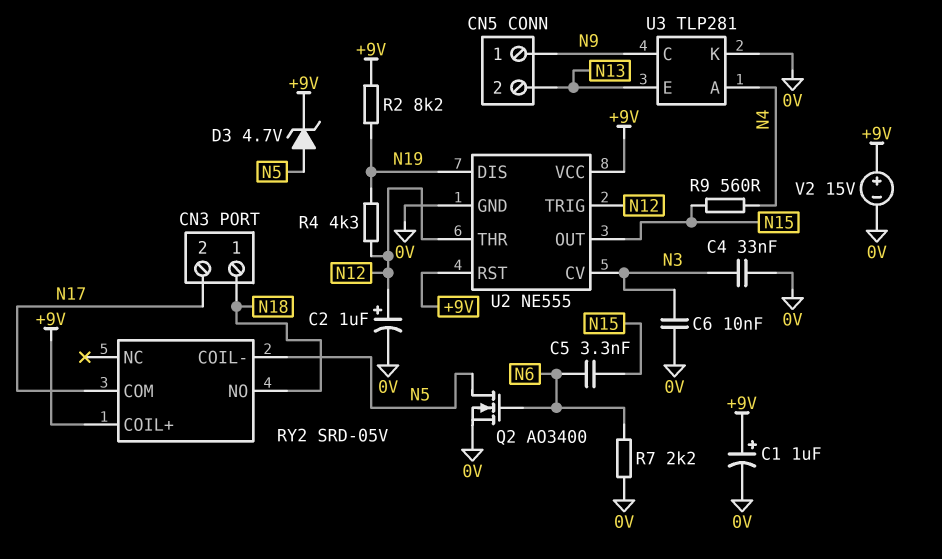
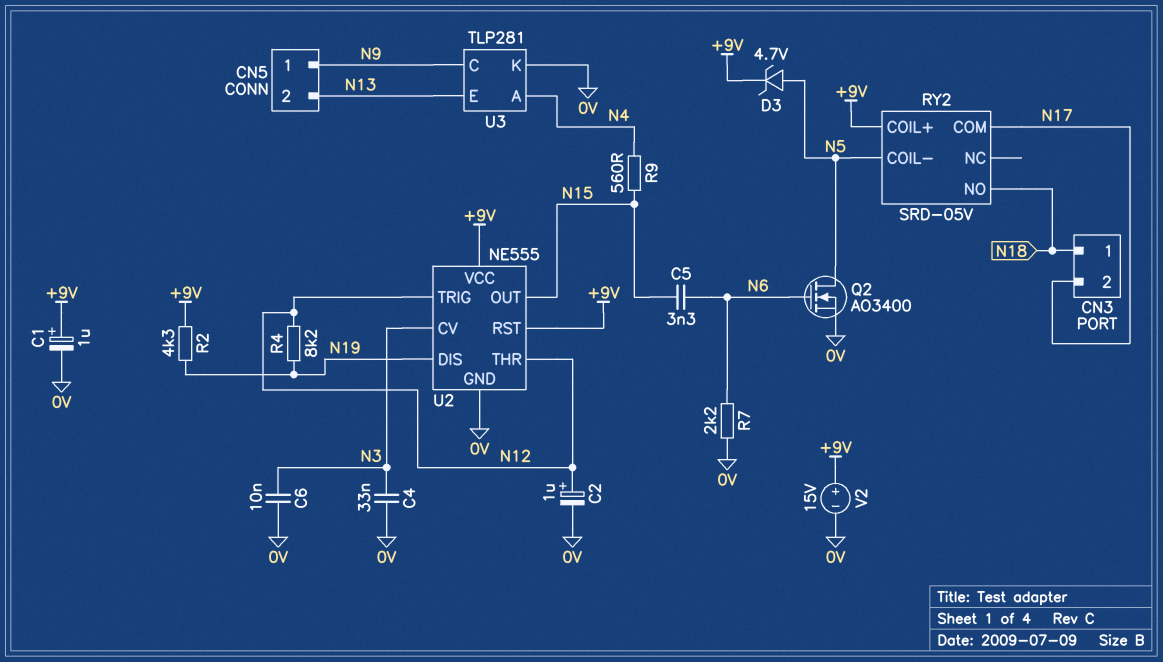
R2: 8.2k (+9V, N19) -> 4.3k (+9V, N19)
R4: 4.3k (N12, N19) -> 8.2k (N12, N19)

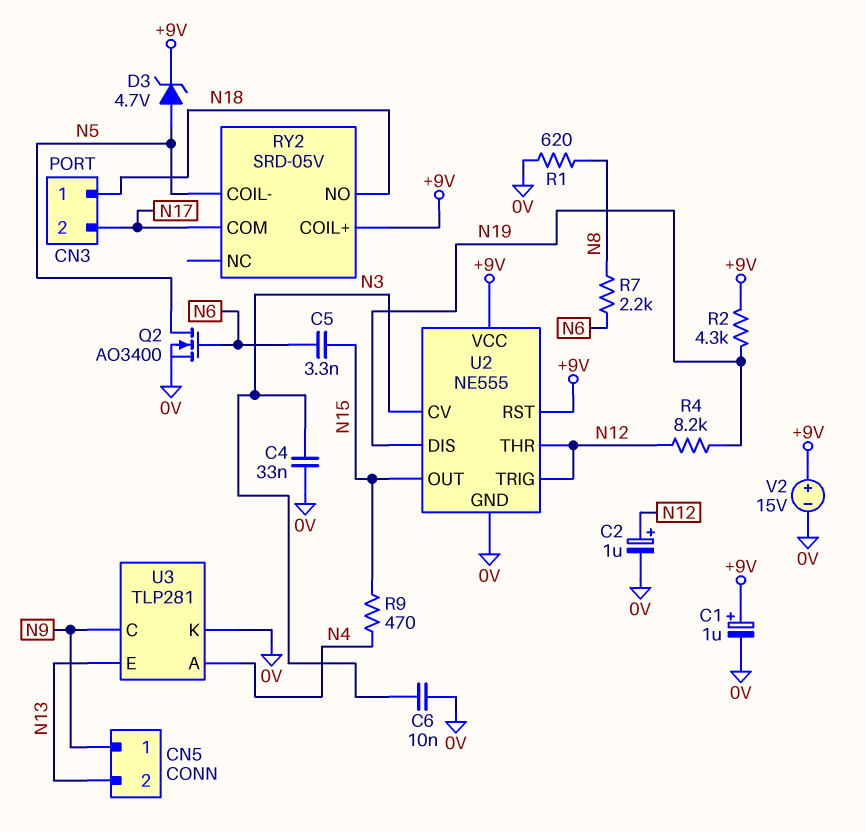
R1: none -> 620 (0V, N8)
R7: 2.2k (0V, N6) -> 2.2k (N6, N8)
R9: 560 (N4, N15) -> 470 (N4, N15)

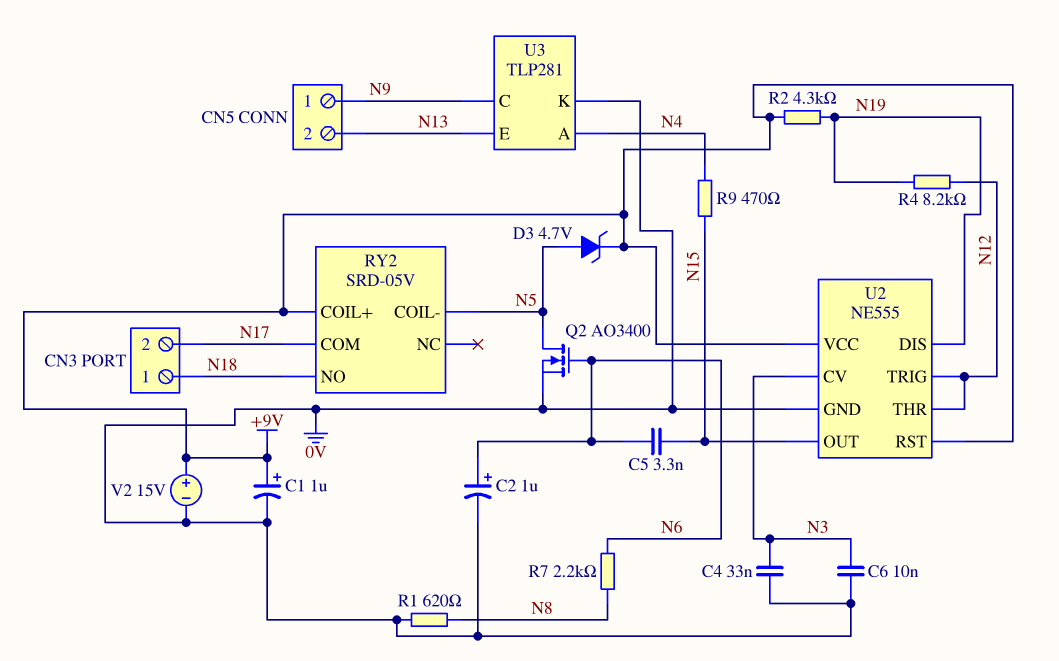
C2: 1uF (plus N12, minus 0V) -> 1uF (plus N6, minus 0V)

